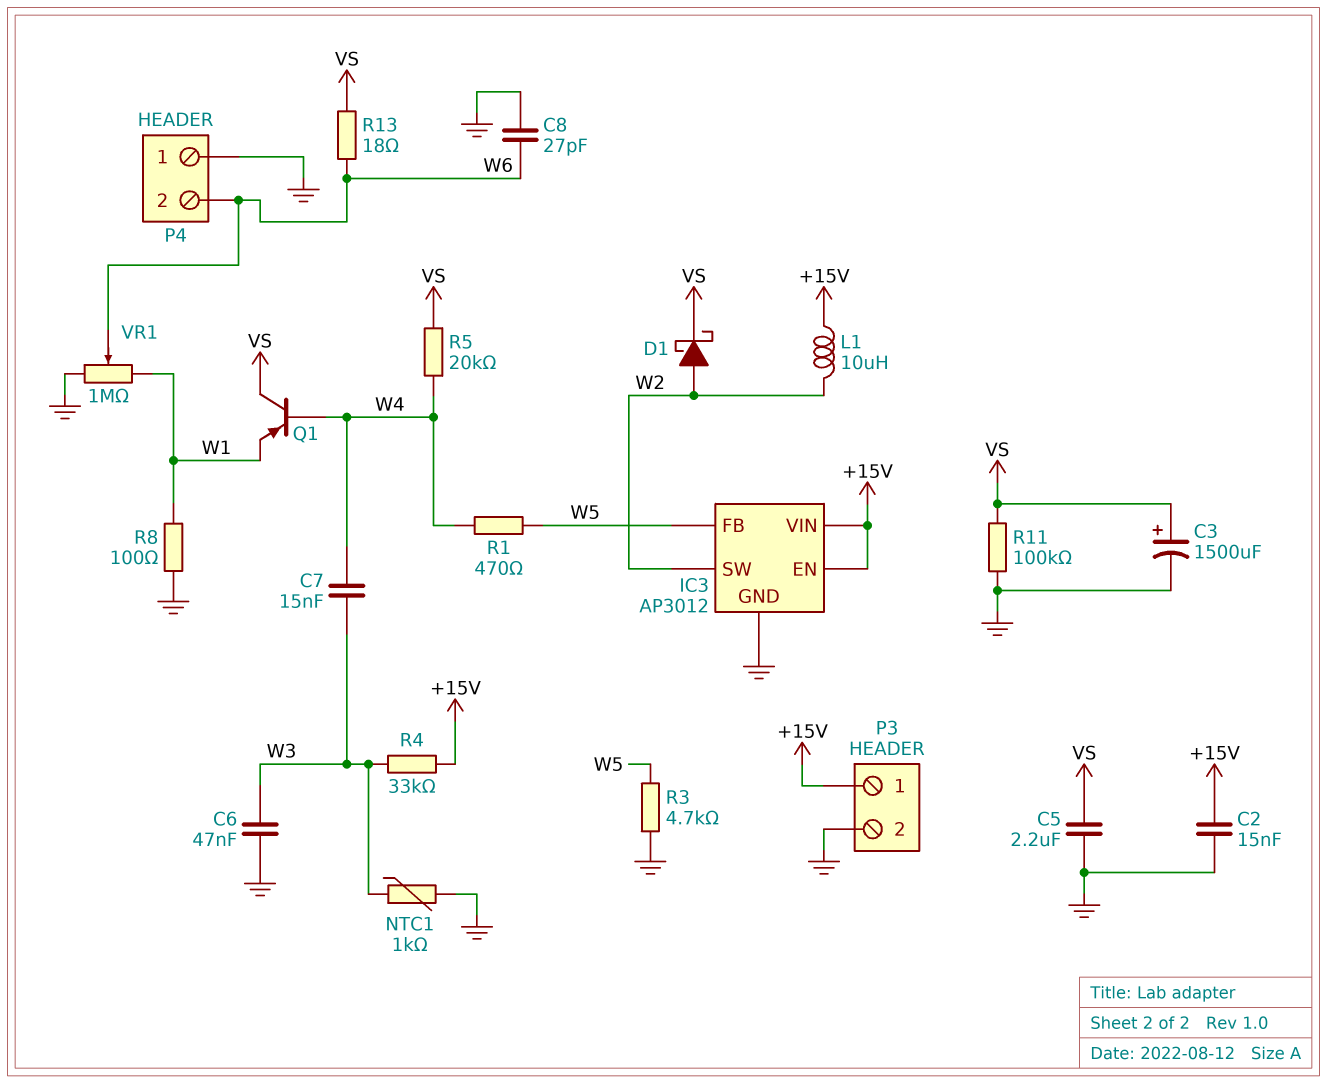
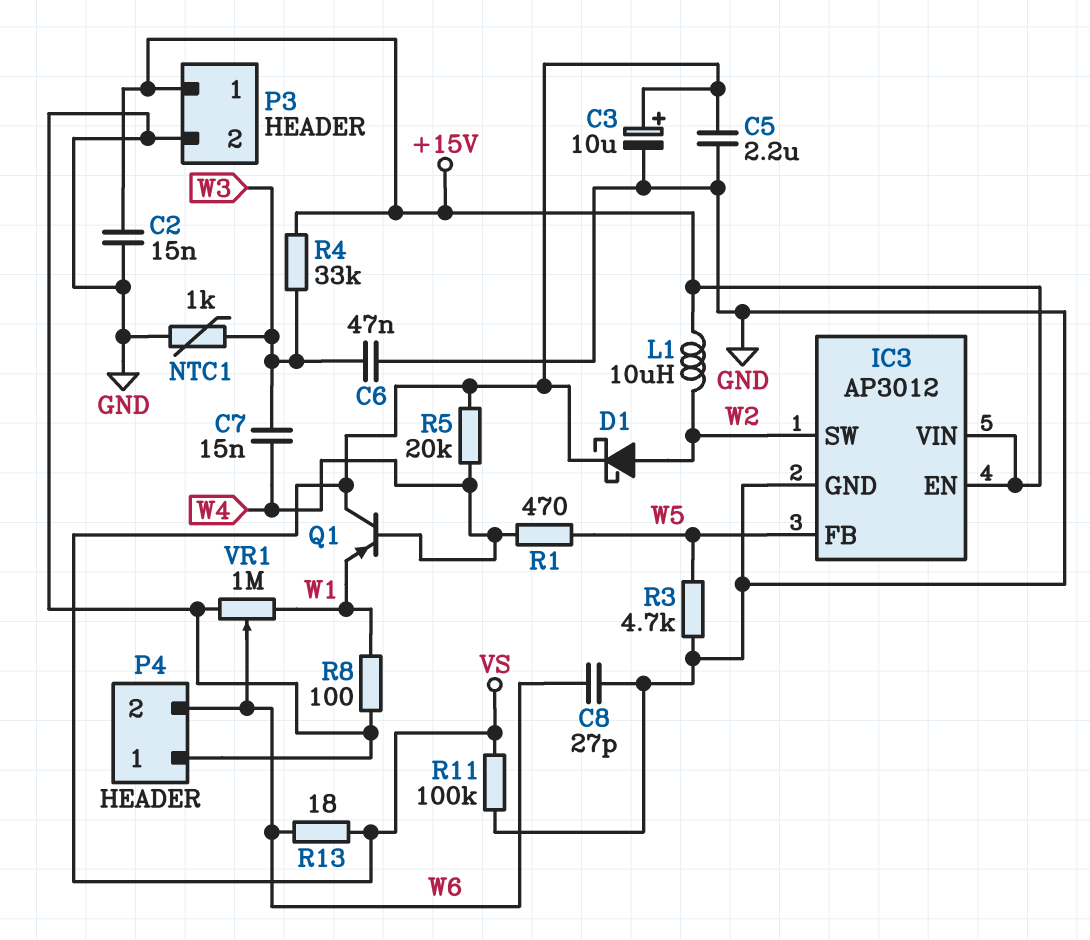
C3: 1500uF (plus VS, minus GND) -> 10uF (plus VS, minus GND)

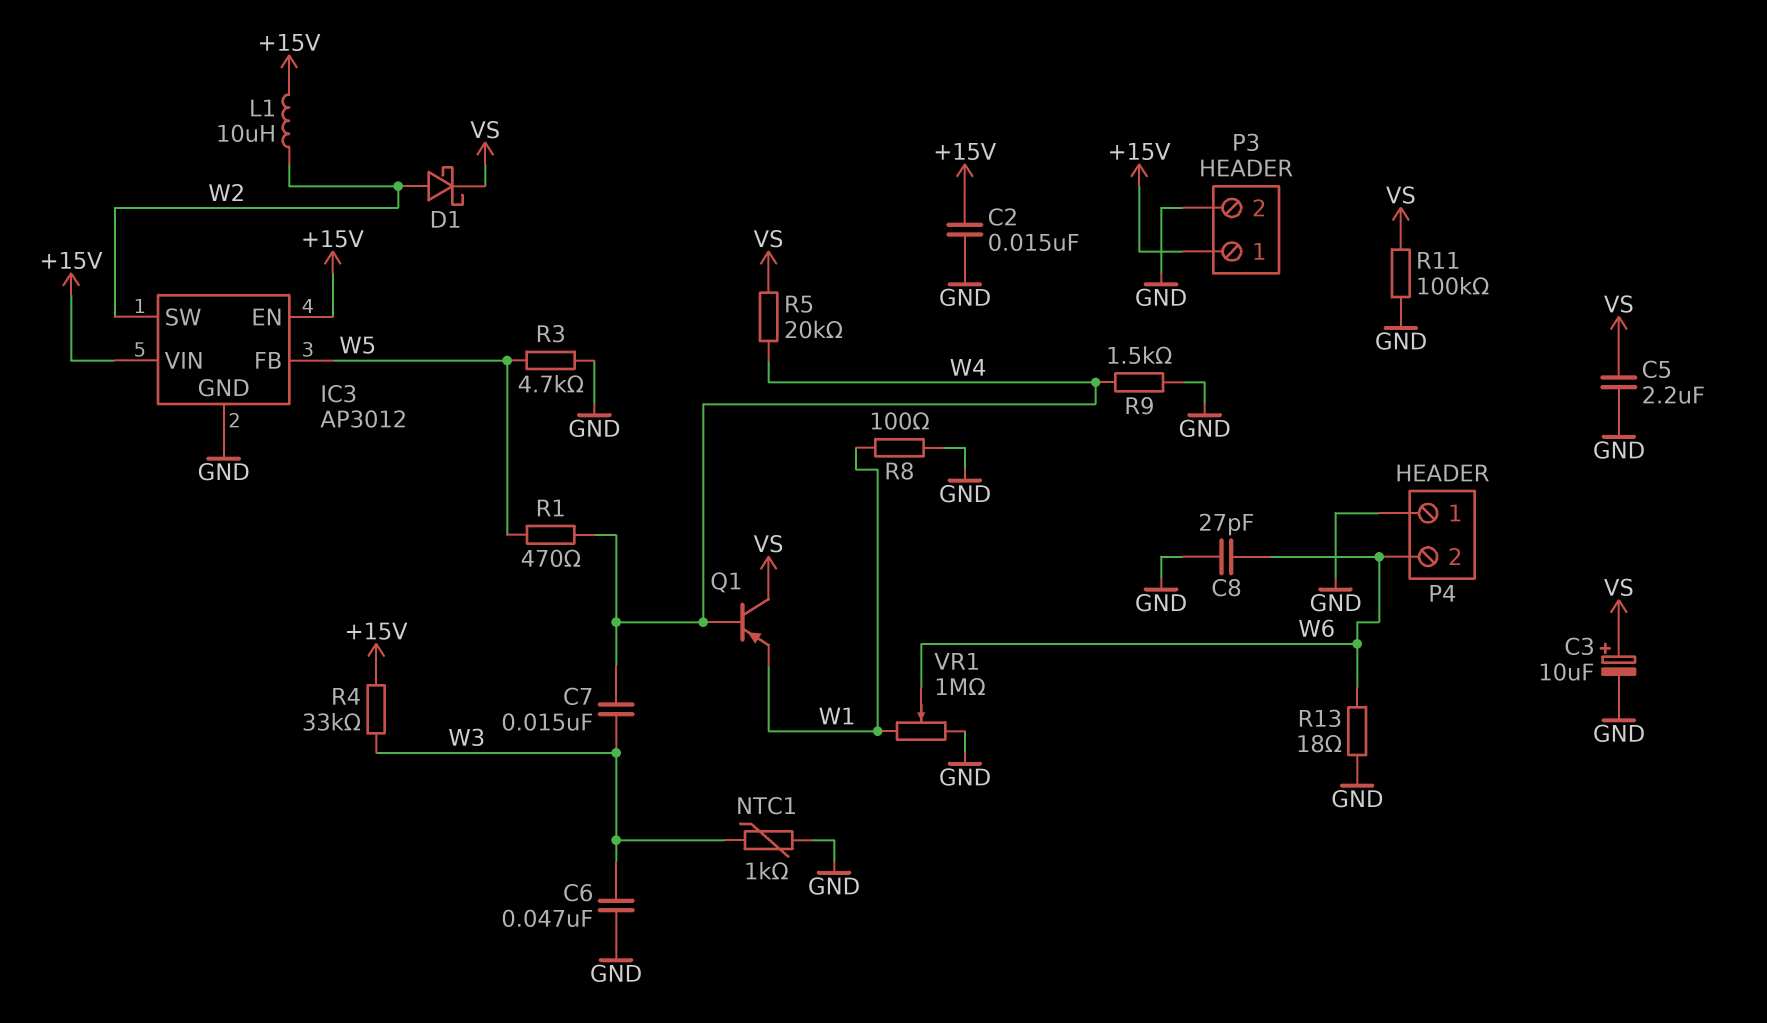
R9: none -> 1.5k (GND, W4)
R13: 18 (VS, W6) -> 18 (GND, W6)

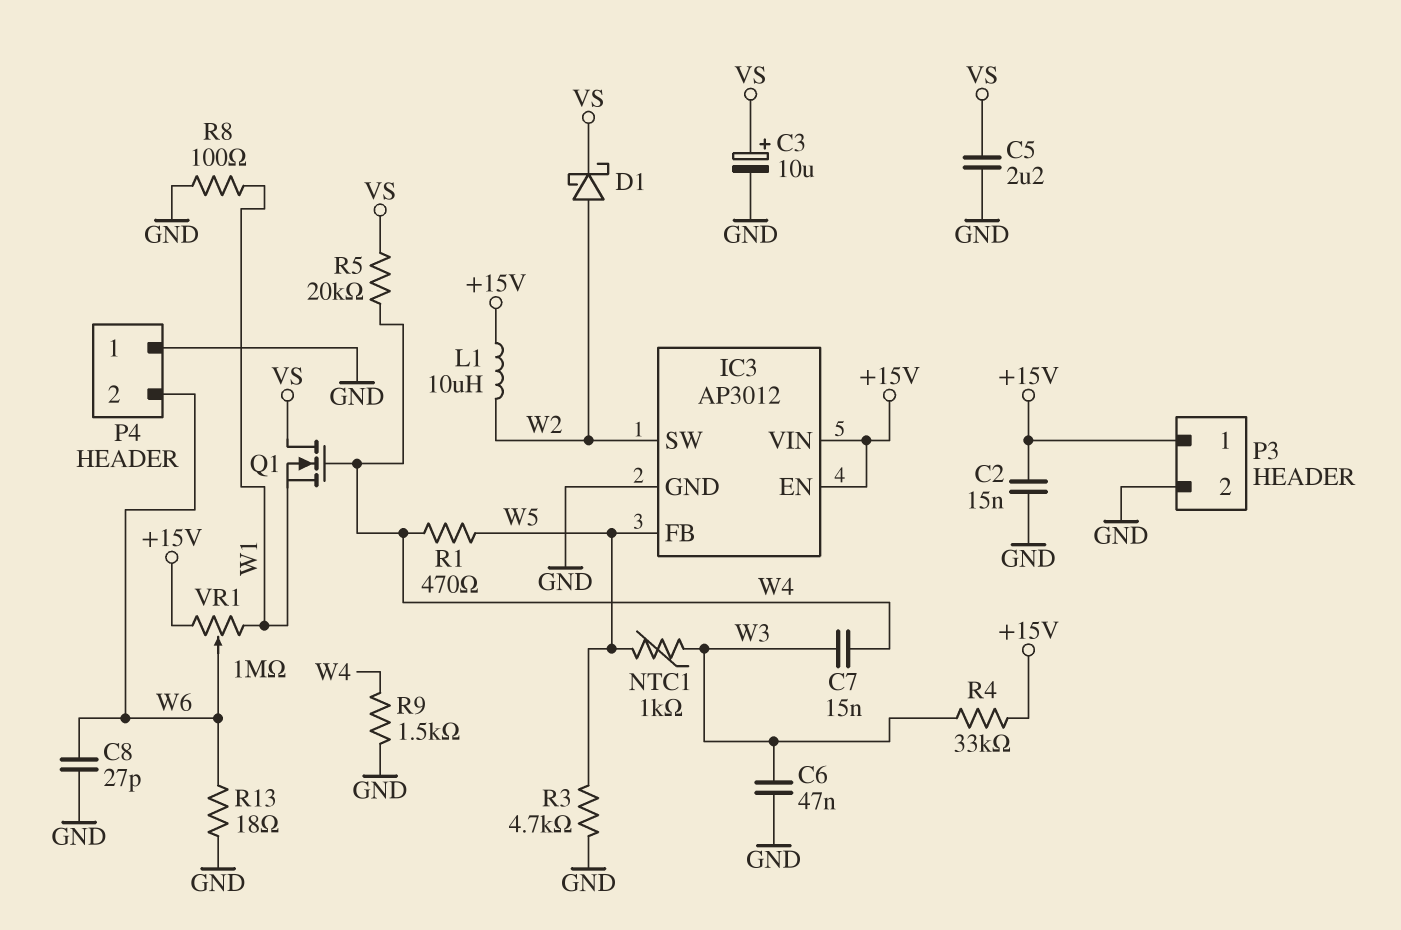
NTC1: 1k (GND, W3) -> 1k (W3, W5)
Q1: PNP (B W4, C VS, E W1) -> NMOS (G W4, D VS, S W1)
R11: 100k (GND, VS) -> none
VR1: 1M (GND, W1, wiper W6) -> 1M (+15V, W1, wiper W6)

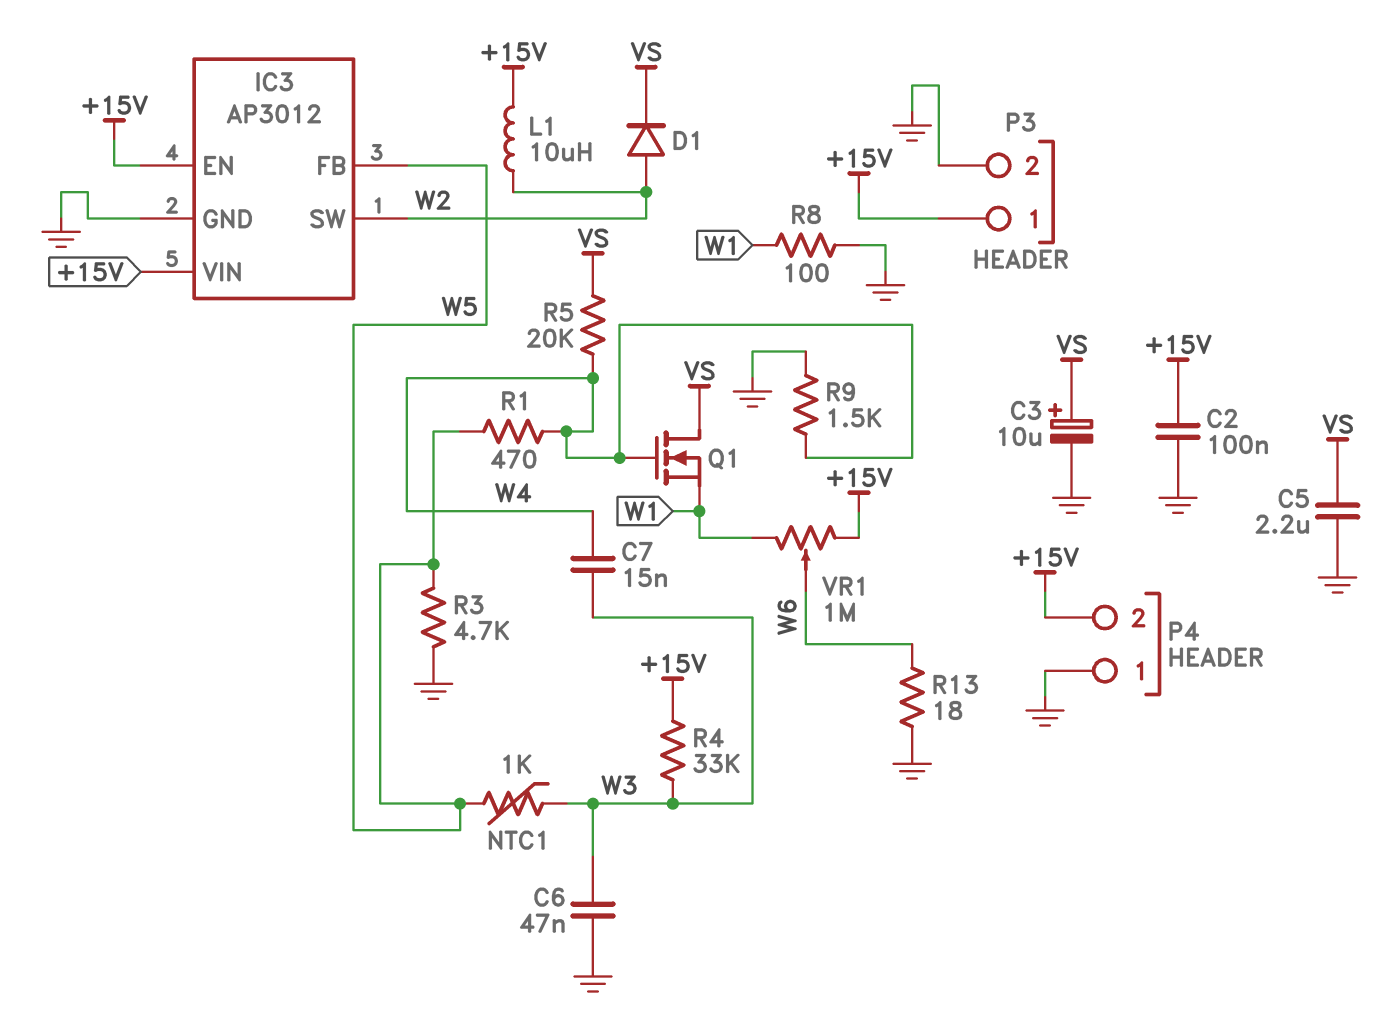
C2: 15nF (+15V, GND) -> 100nF (+15V, GND)
C8: 27pF (GND, W6) -> none
D1: schottky (A W2, K VS) -> diode (A W2, K VS)
P4 pin 2: W6 -> +15V

